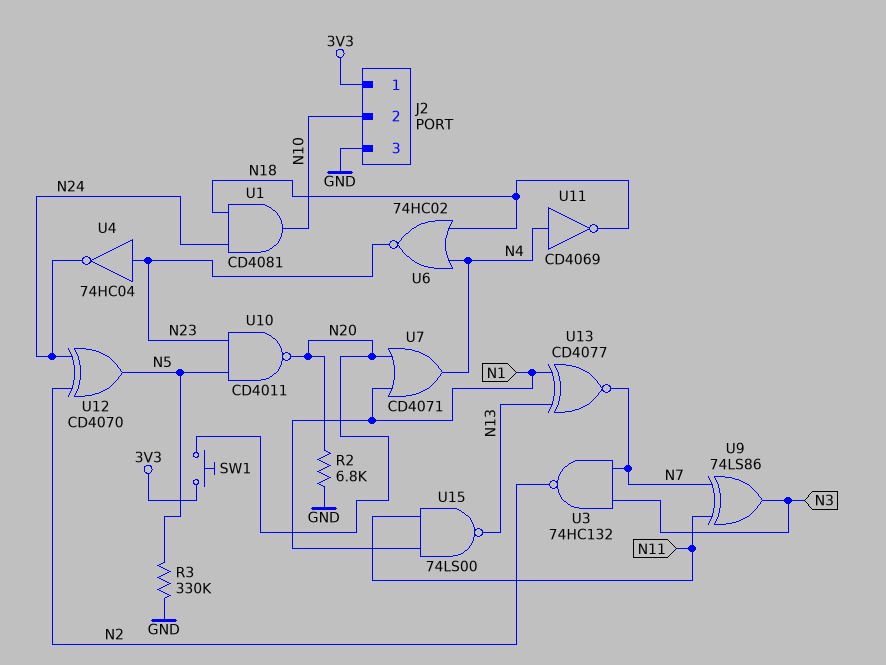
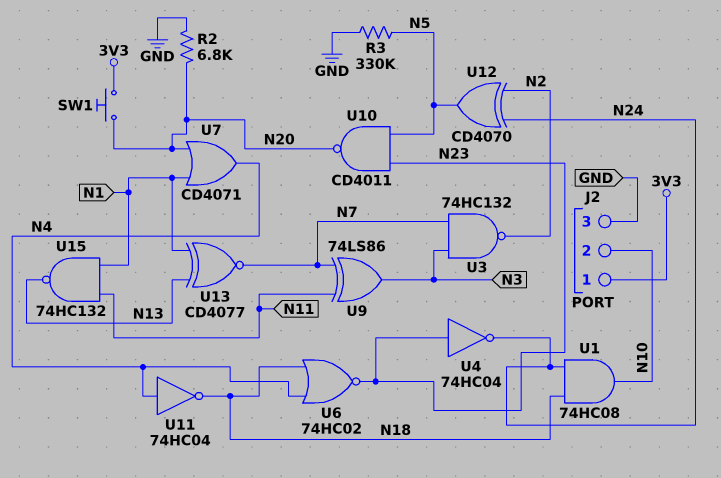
U1: AND CD4081 (in N18, in N24, out N10) -> AND 74HC08 (in N18, in N24, out N10)
U11: NOT CD4069 (in N4, out N18) -> NOT 74HC04 (in N4, out N18)
U15: NAND 74LS00 (in N1, in N11, out N13) -> NAND 74HC132 (in N1, in N11, out N13)

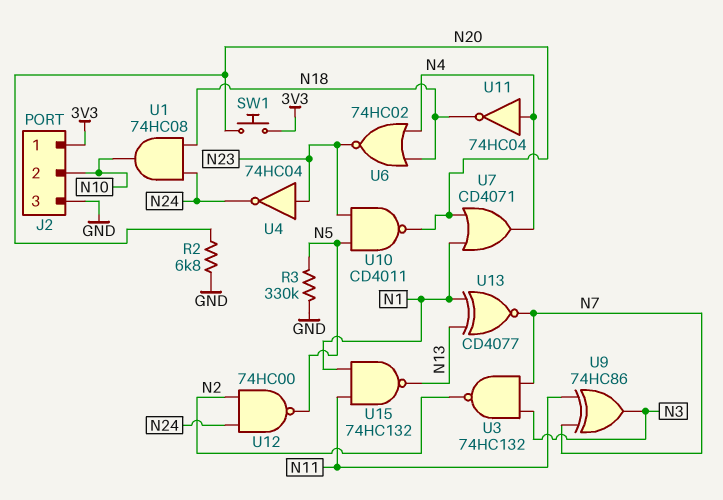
U9: XOR 74LS86 (in N7, in N11, out N3) -> XOR 74HC86 (in N7, in N11, out N3)
U12: XOR CD4070 (in N2, in N24, out N5) -> NAND 74HC00 (in N2, in N24, out N5)

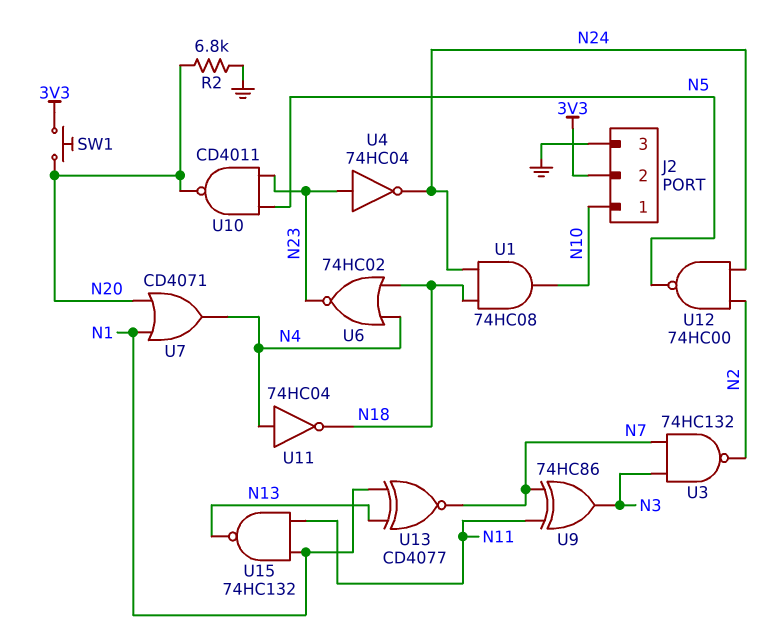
J2 pin 1: 3V3 -> N10
J2 pin 2: N10 -> 3V3
R3: 330k (GND, N5) -> none

